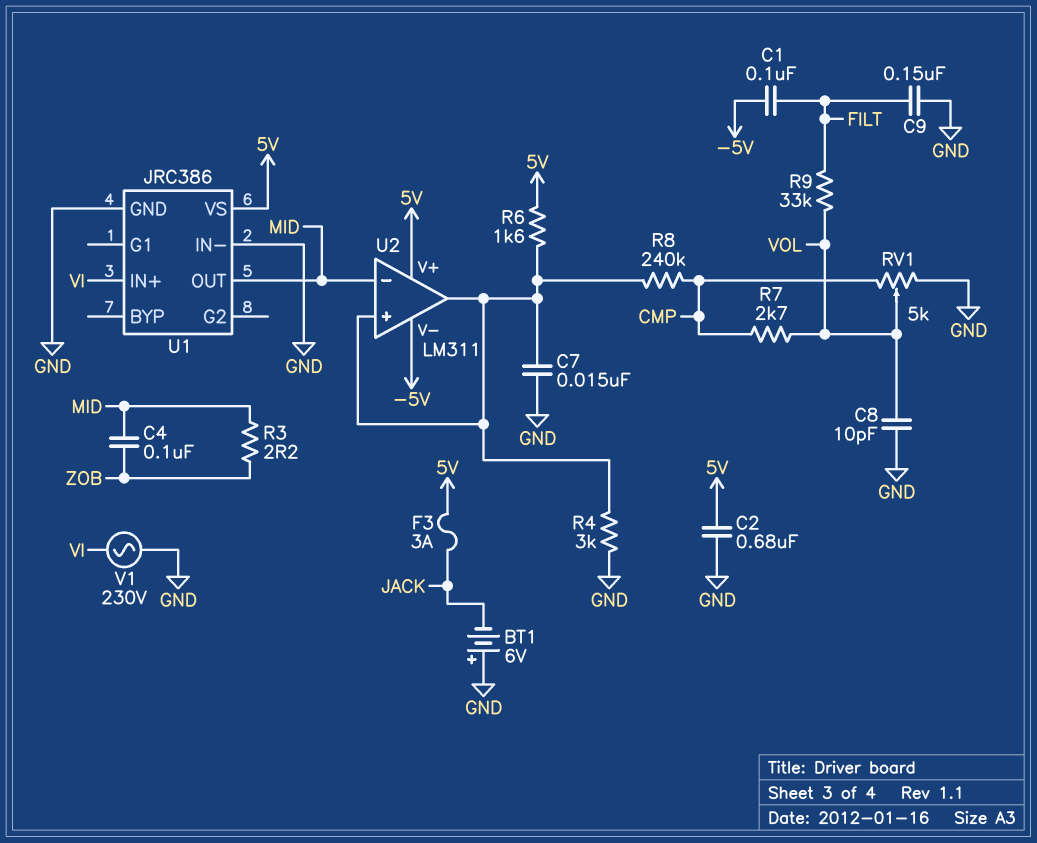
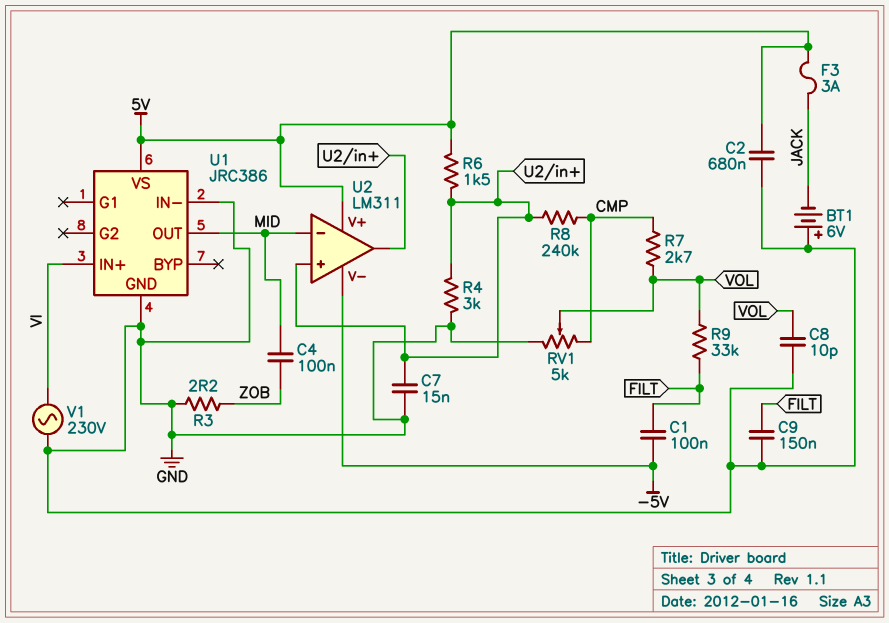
R3: 2.2 (MID, ZOB) -> 2.2 (GND, ZOB)
R6: 1.6k (5V, U2/in+) -> 1.5k (5V, U2/in+)

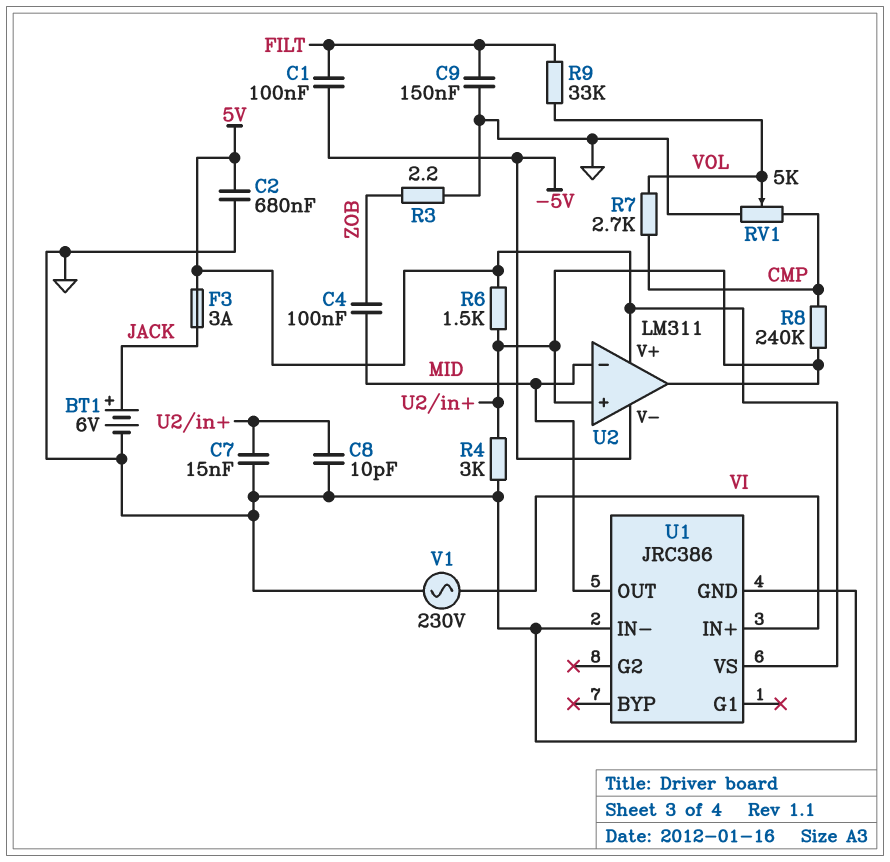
BT1: 6V (plus GND, minus JACK) -> 6V (plus JACK, minus GND)
C8: 10pF (GND, VOL) -> 10pF (GND, U2/in+)

